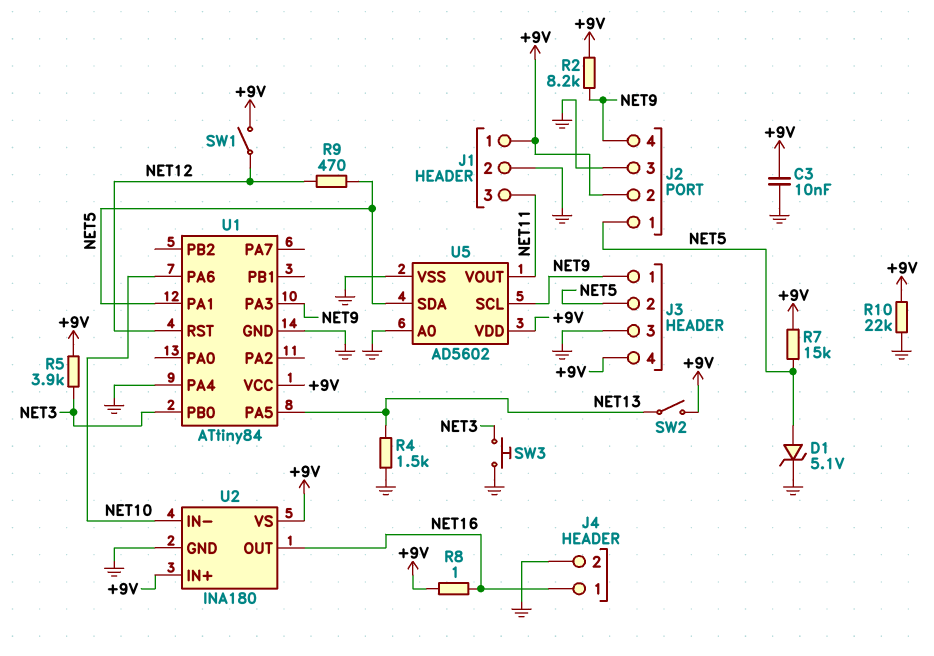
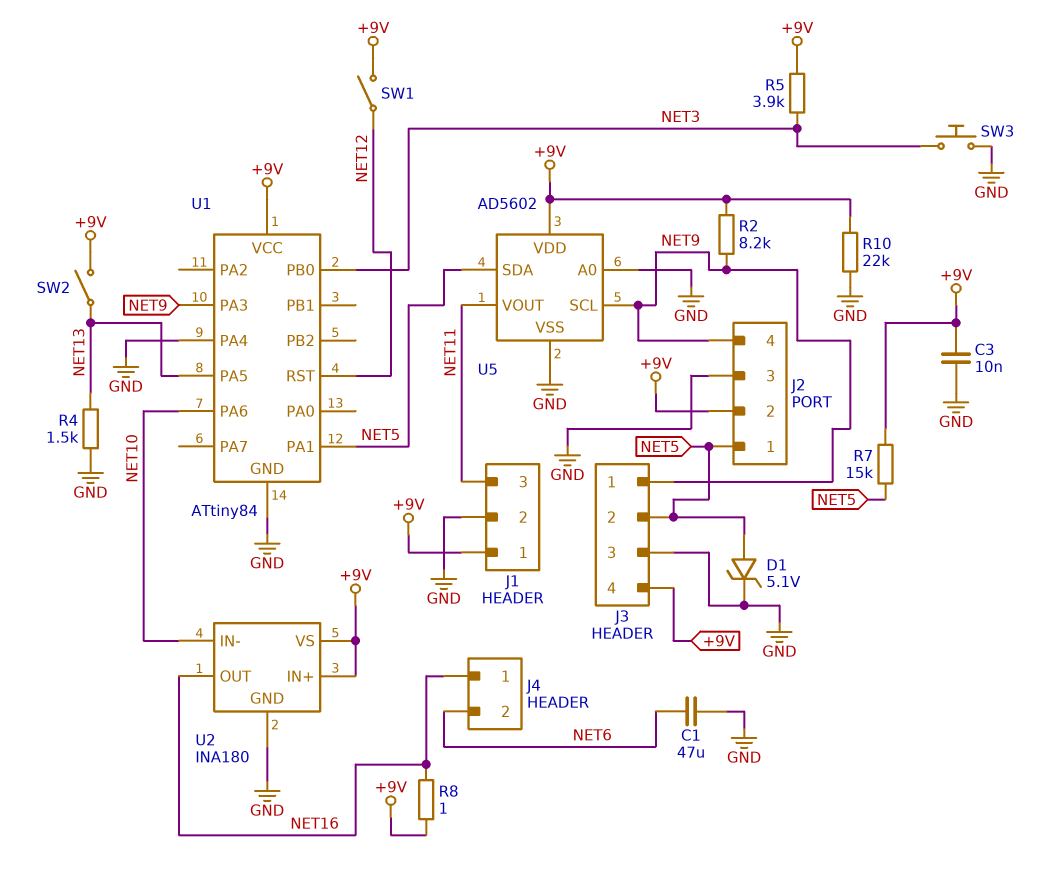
C1: none -> 47uF (GND, NET6)
J4 pin 2: GND -> NET6
R9: 470 (NET5, NET12) -> none

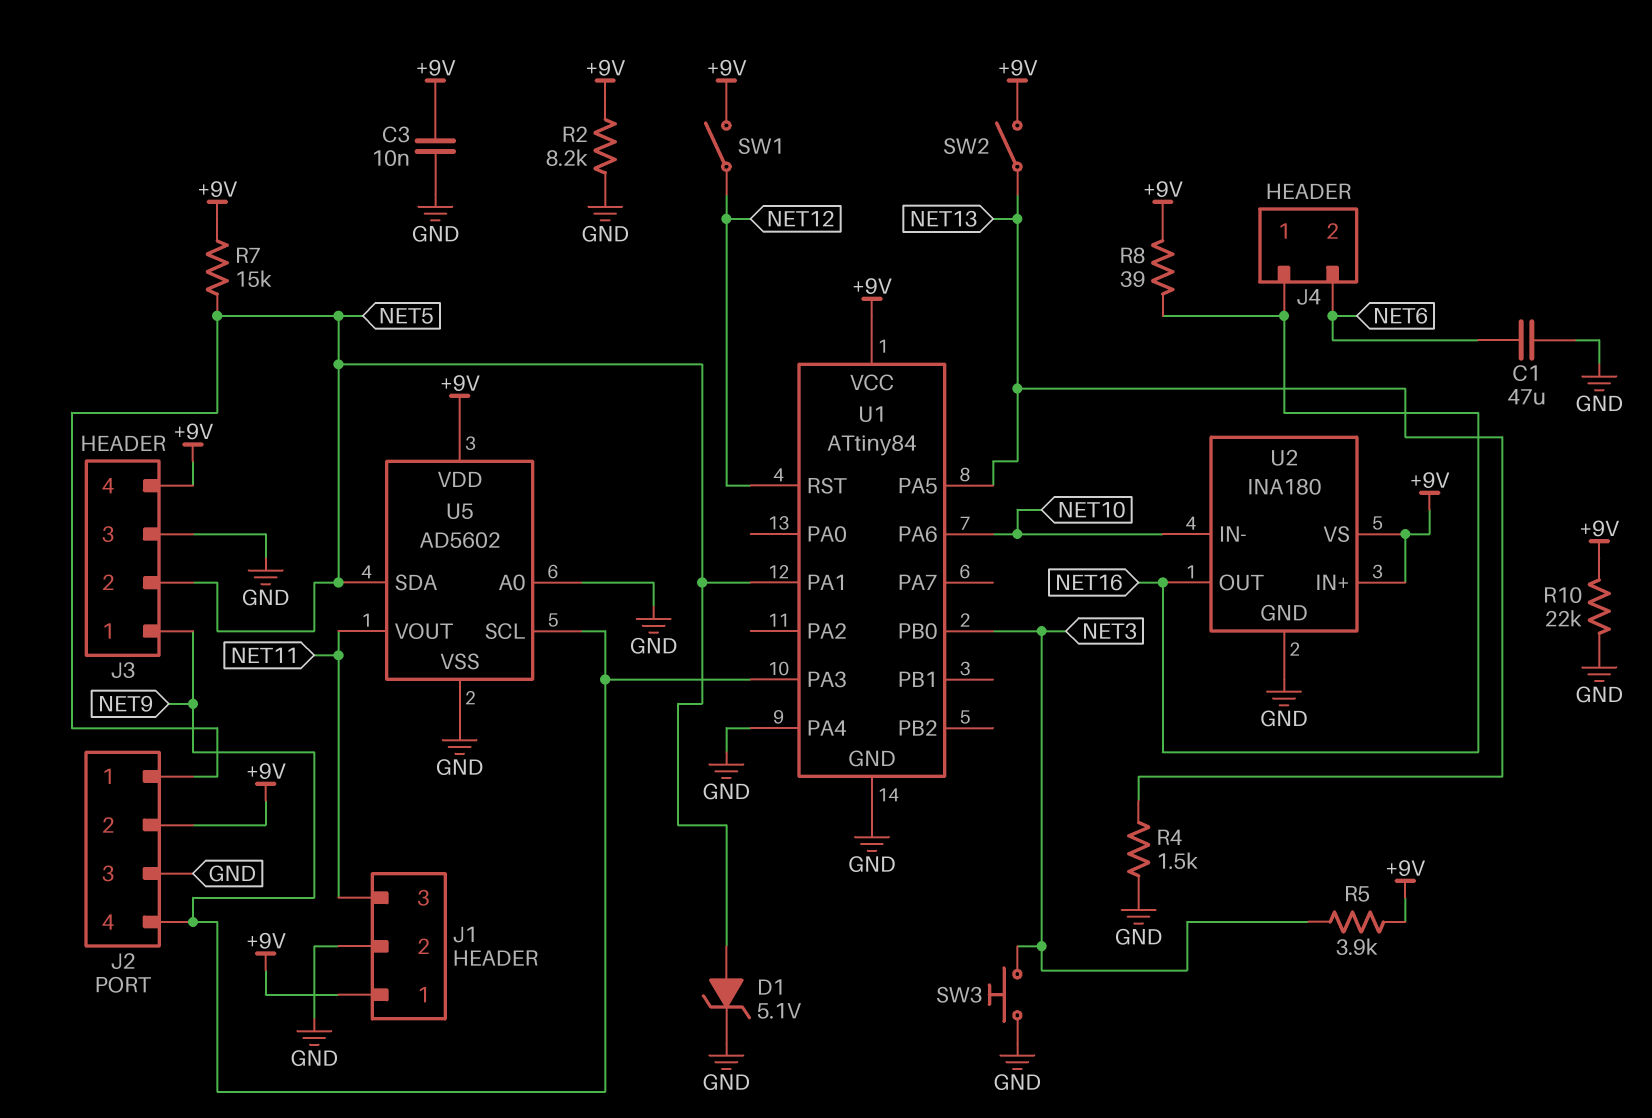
R2: 8.2k (+9V, NET9) -> 8.2k (+9V, GND)
R8: 1 (+9V, NET16) -> 39 (+9V, NET16)

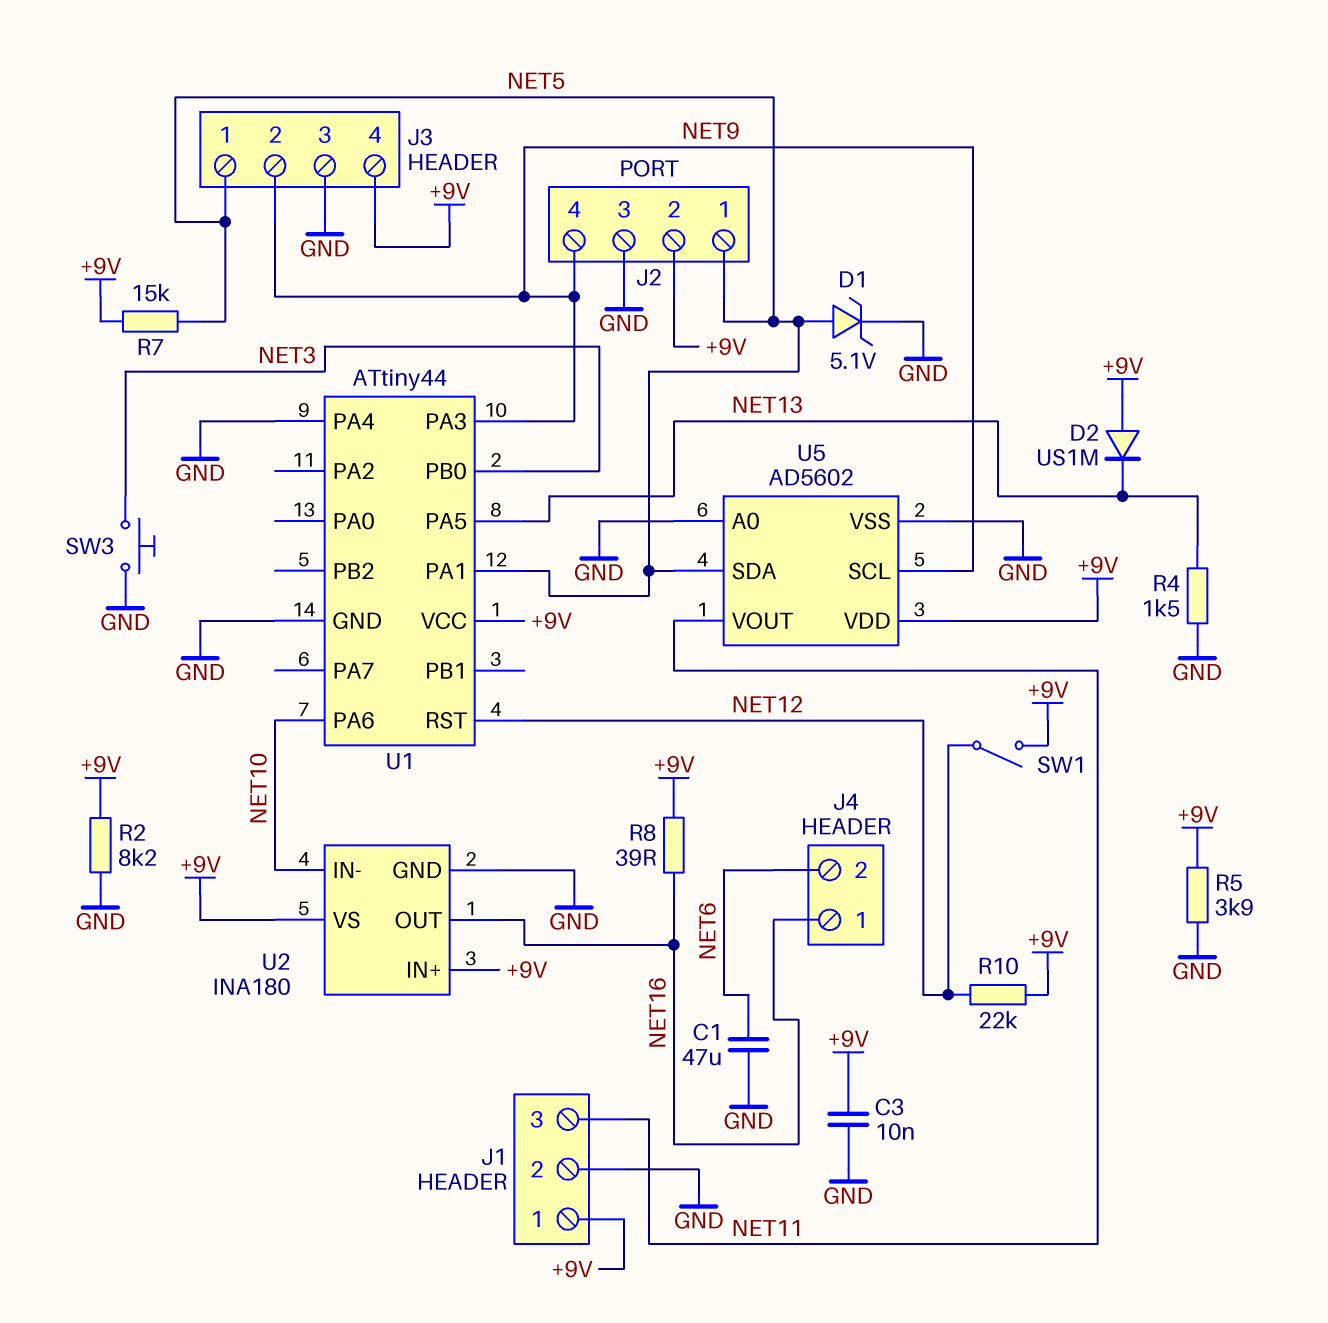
D2: none -> diode US1M (A +9V, K NET13)
J3 pin 1: NET9 -> NET5
J3 pin 2: NET5 -> NET9
R5: 3.9k (+9V, NET3) -> 3.9k (+9V, GND)
R10: 22k (+9V, GND) -> 22k (+9V, NET12)
SW2: switch (+9V, NET13) -> none
U1: ATtiny84 -> ATtiny44

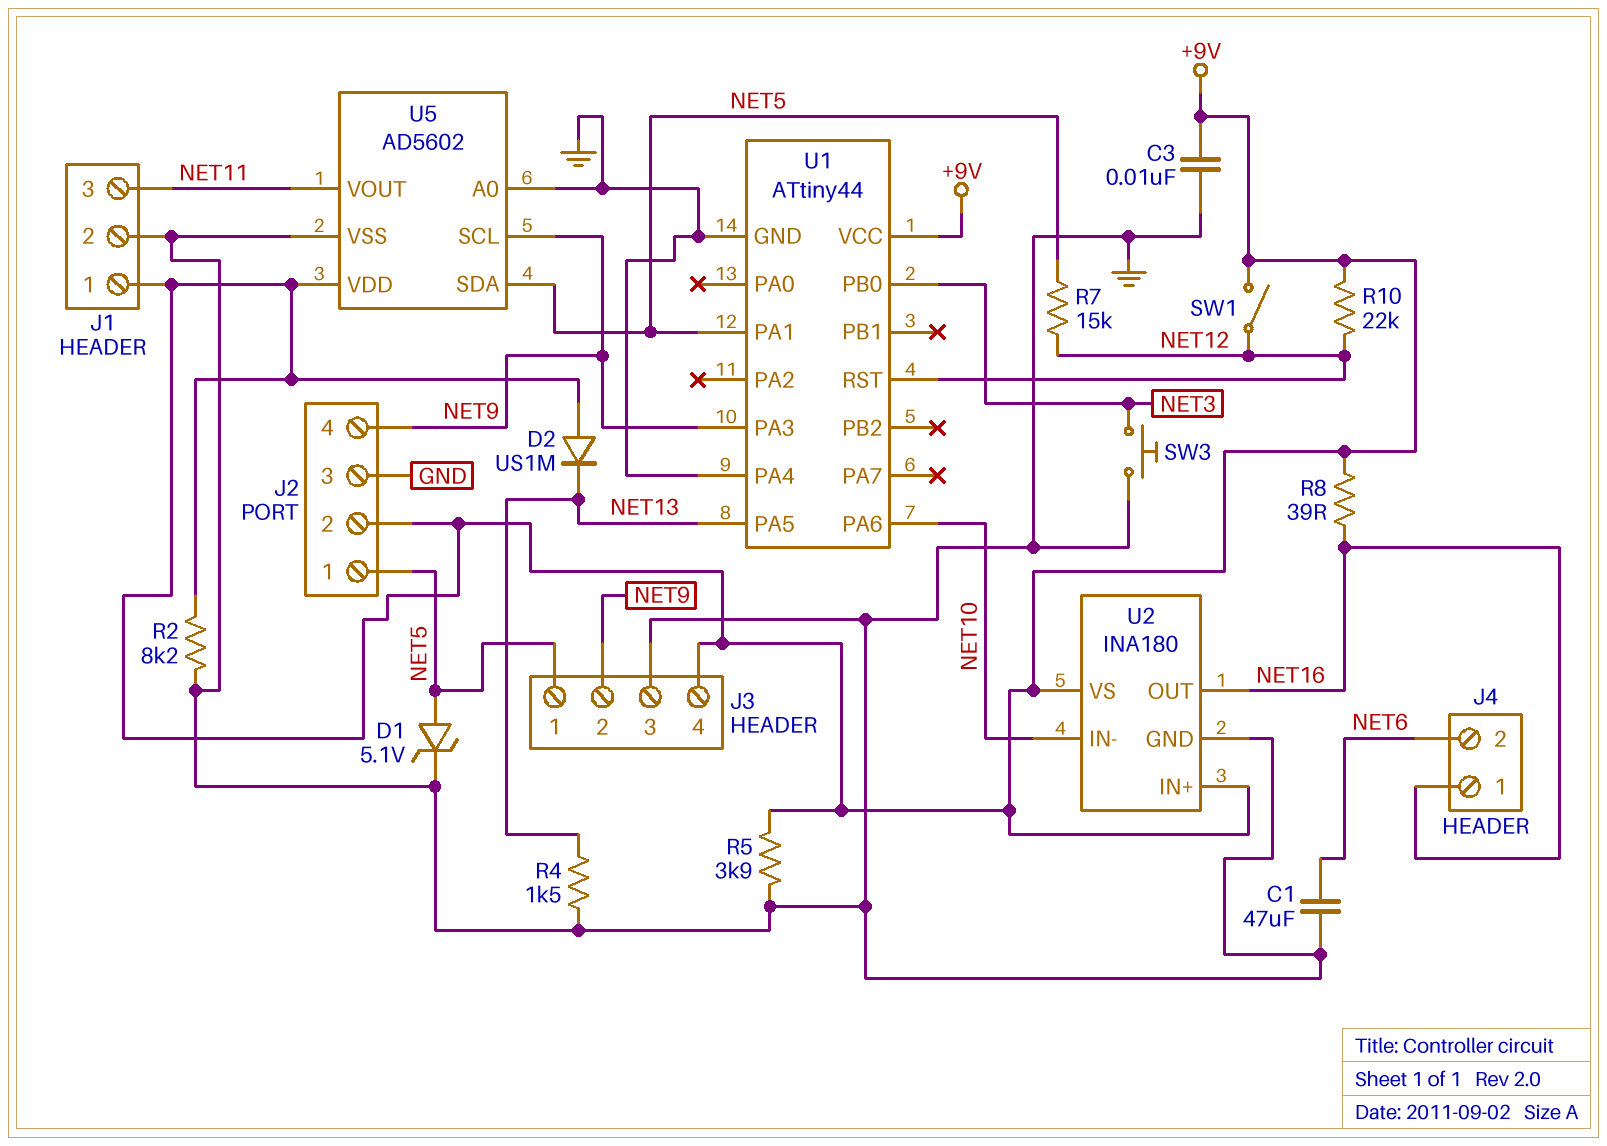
R7: 15k (+9V, NET5) -> 15k (NET5, NET12)

